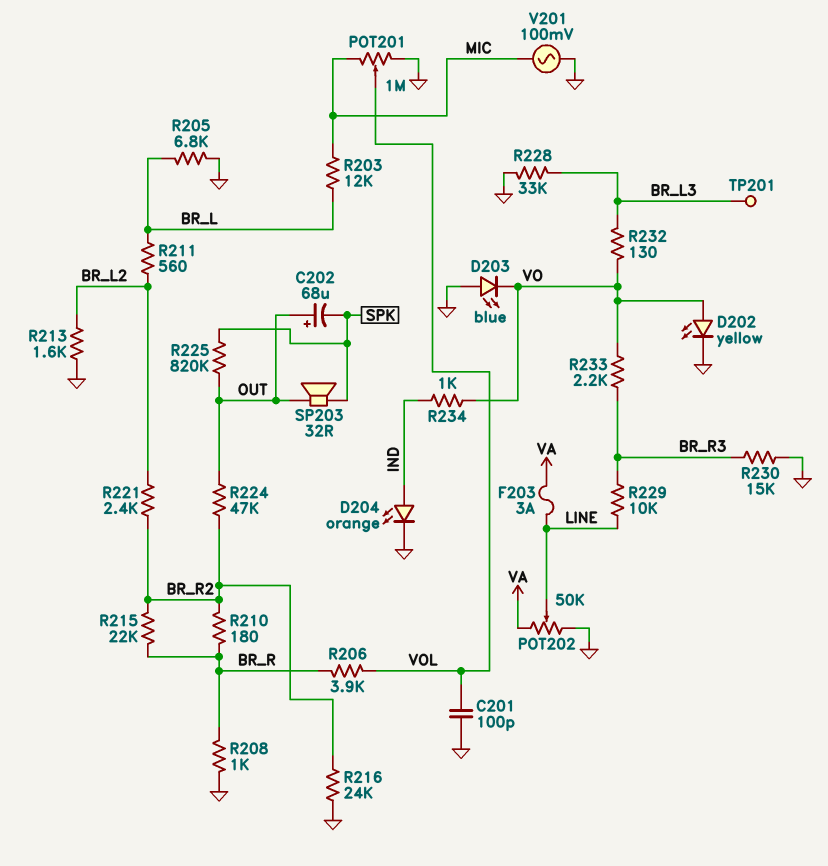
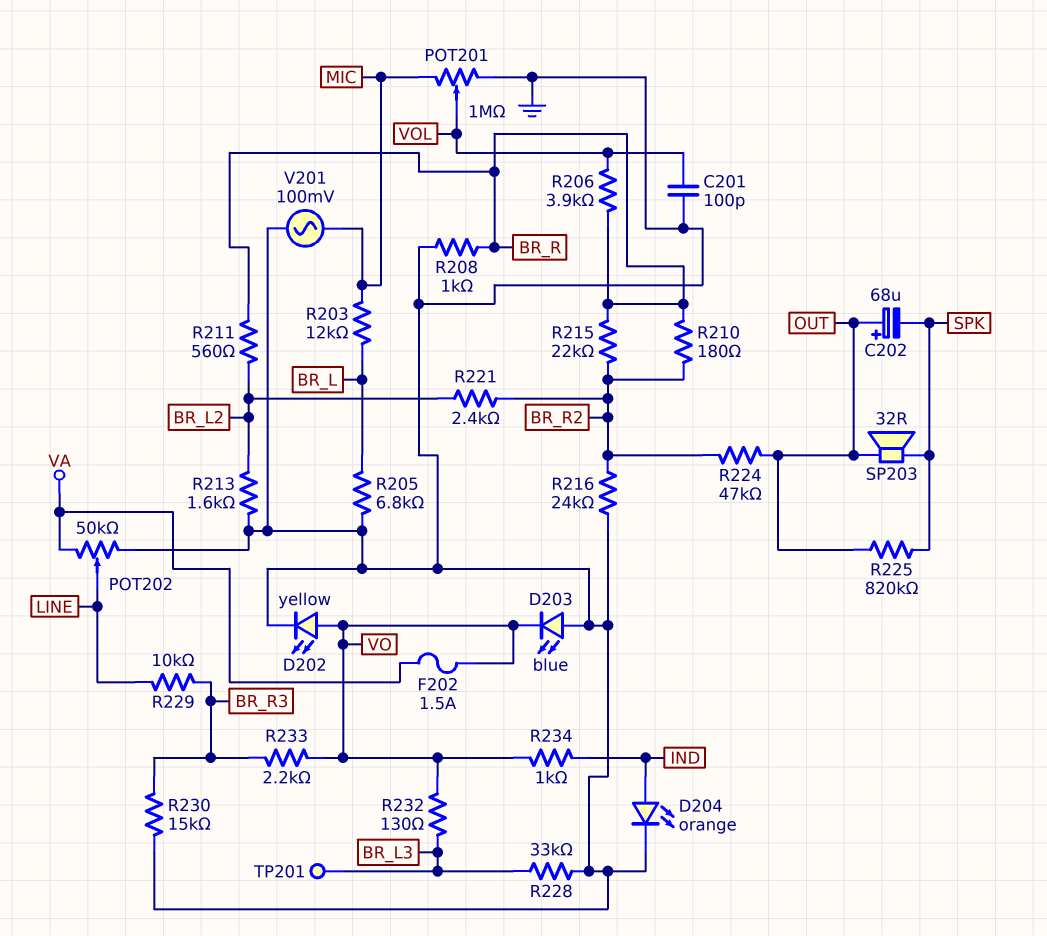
F202: none -> 1.5A (VA, VO)
F203: 3A (LINE, VA) -> none
R211: 560 (BR_L, BR_L2) -> 560 (BR_L2, BR_R)

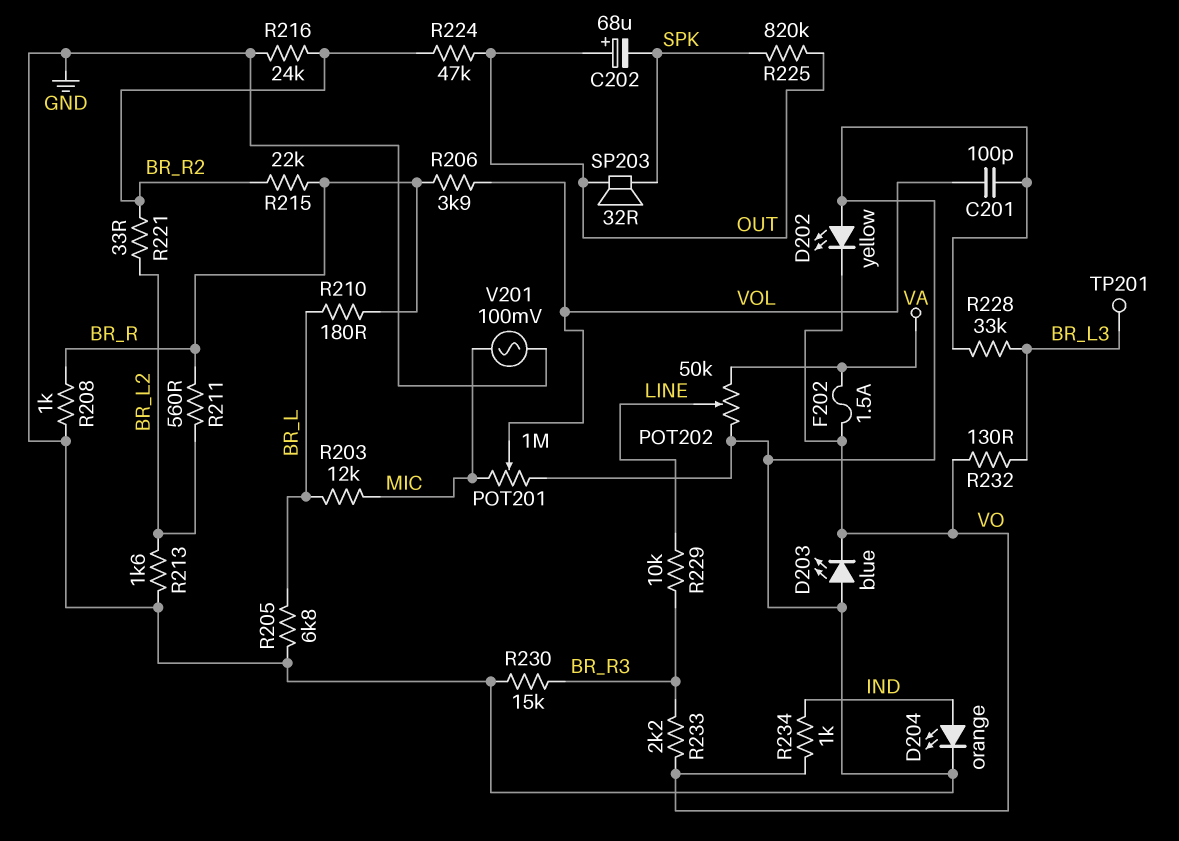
D202: LED yellow (A VO, K GND) -> LED yellow (A GND, K VO)
R210: 180 (BR_R, BR_R2) -> 180 (BR_L, BR_R)
R221: 2.4k (BR_L2, BR_R2) -> 33 (BR_L2, BR_R2)

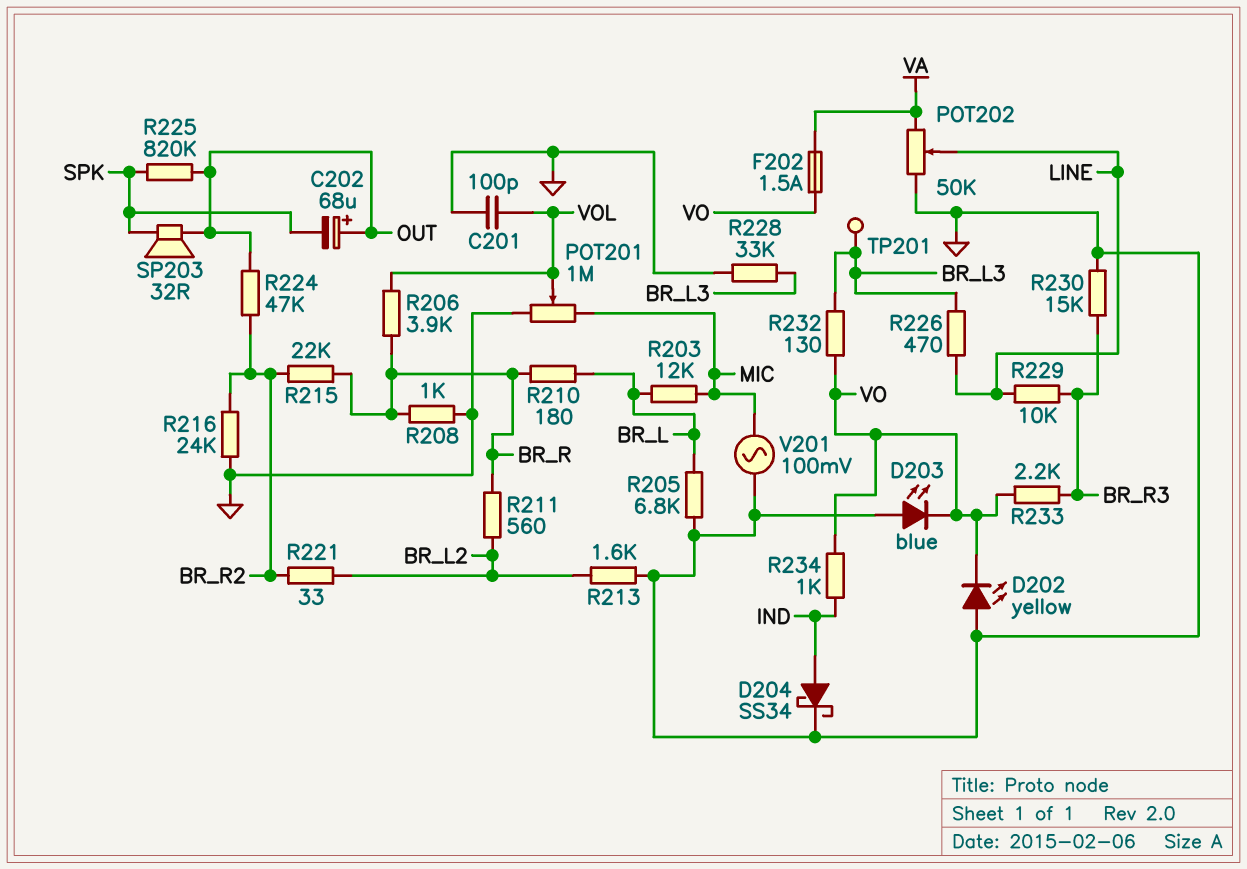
D204: LED orange (A IND, K GND) -> schottky SS34 (A IND, K GND)
R226: none -> 470 (BR_L3, LINE)

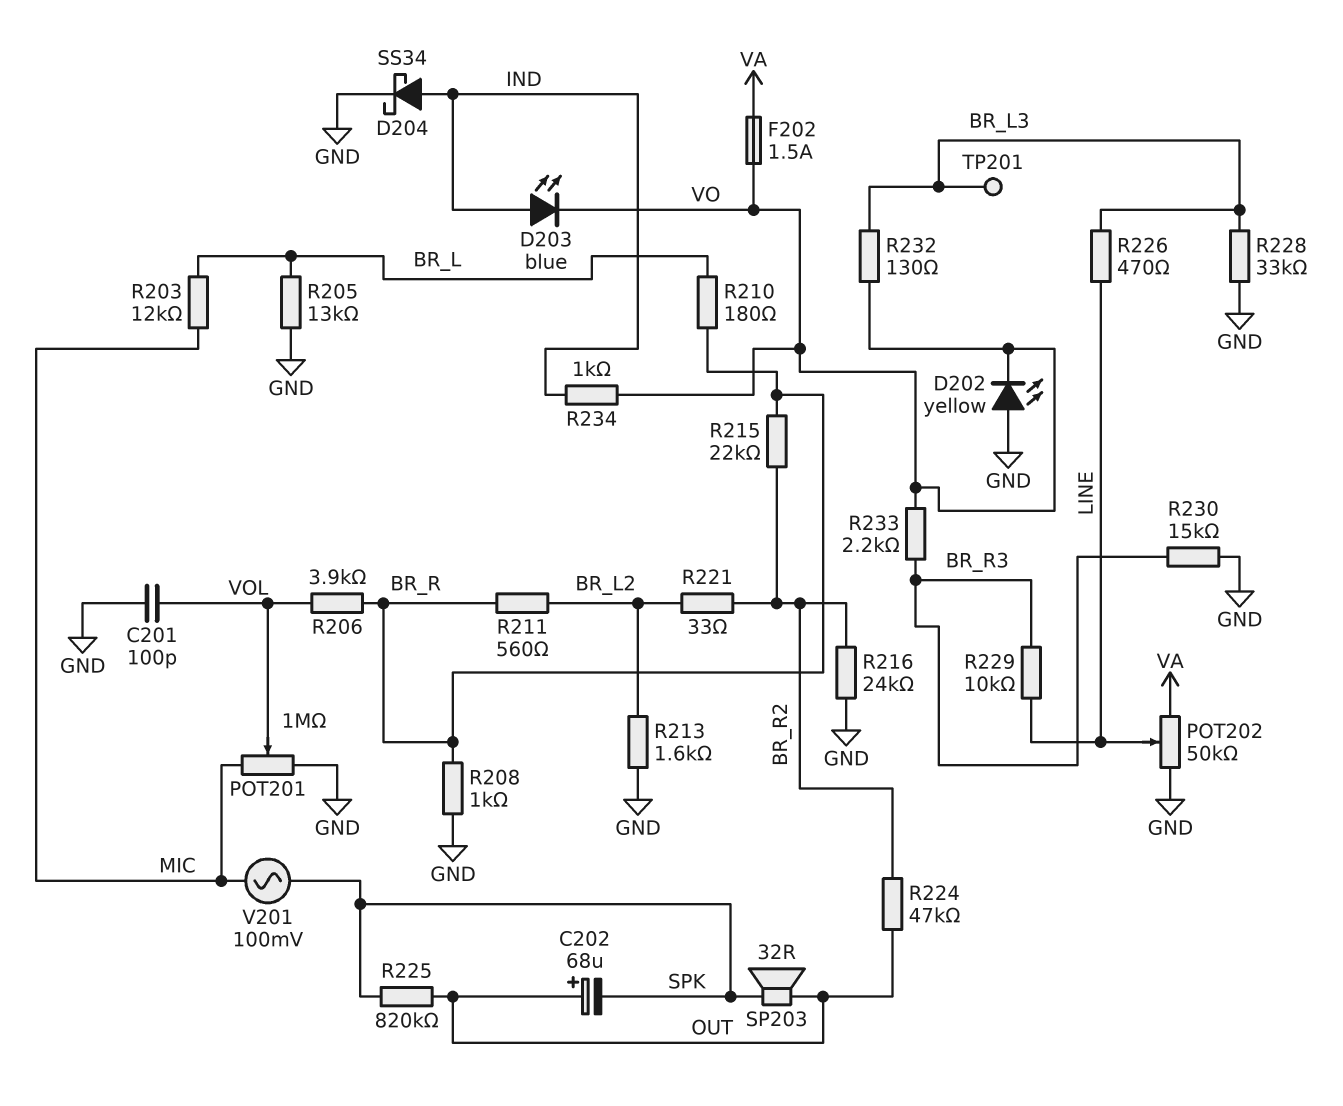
D203: LED blue (A GND, K VO) -> LED blue (A IND, K VO)
R205: 6.8k (BR_L, GND) -> 13k (BR_L, GND)
V201: AC 100mV (GND, MIC) -> AC 100mV (MIC, SPK)

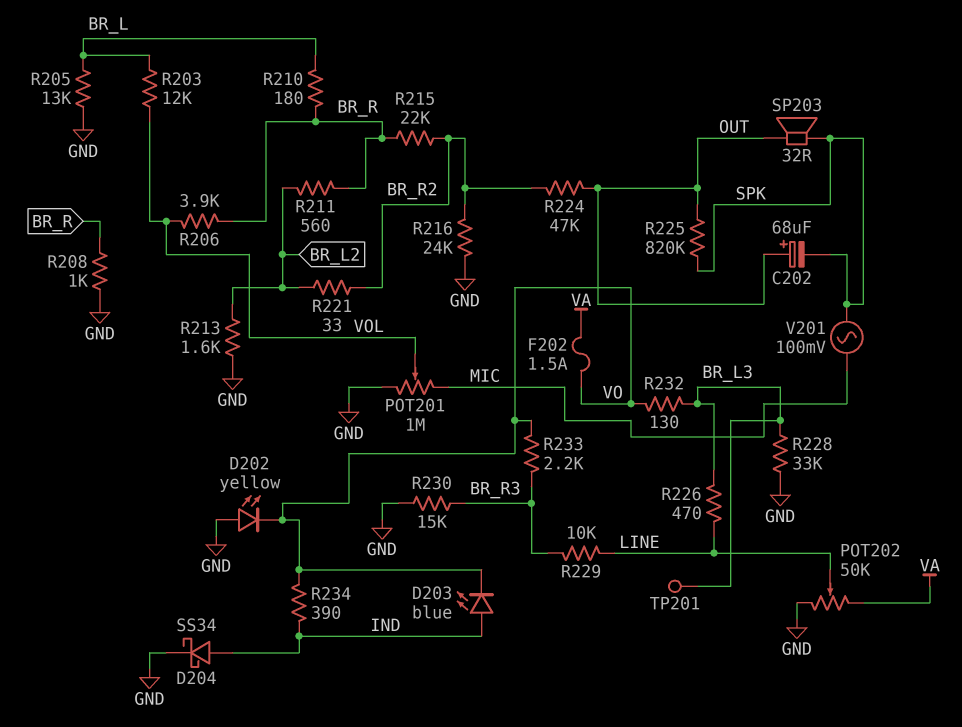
C201: 100pF (GND, VOL) -> none
R203: 12k (BR_L, MIC) -> 12k (BR_L, VOL)
R234: 1k (IND, VO) -> 390 (IND, VO)

